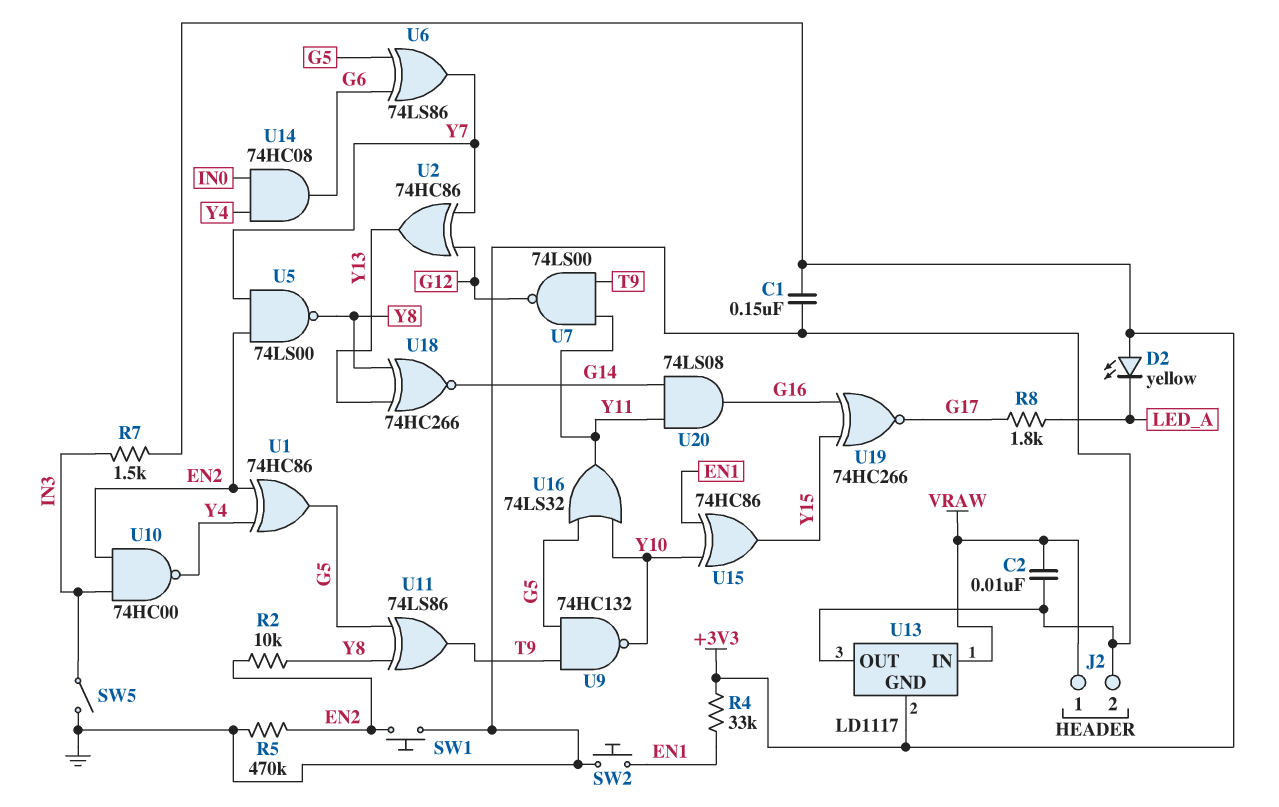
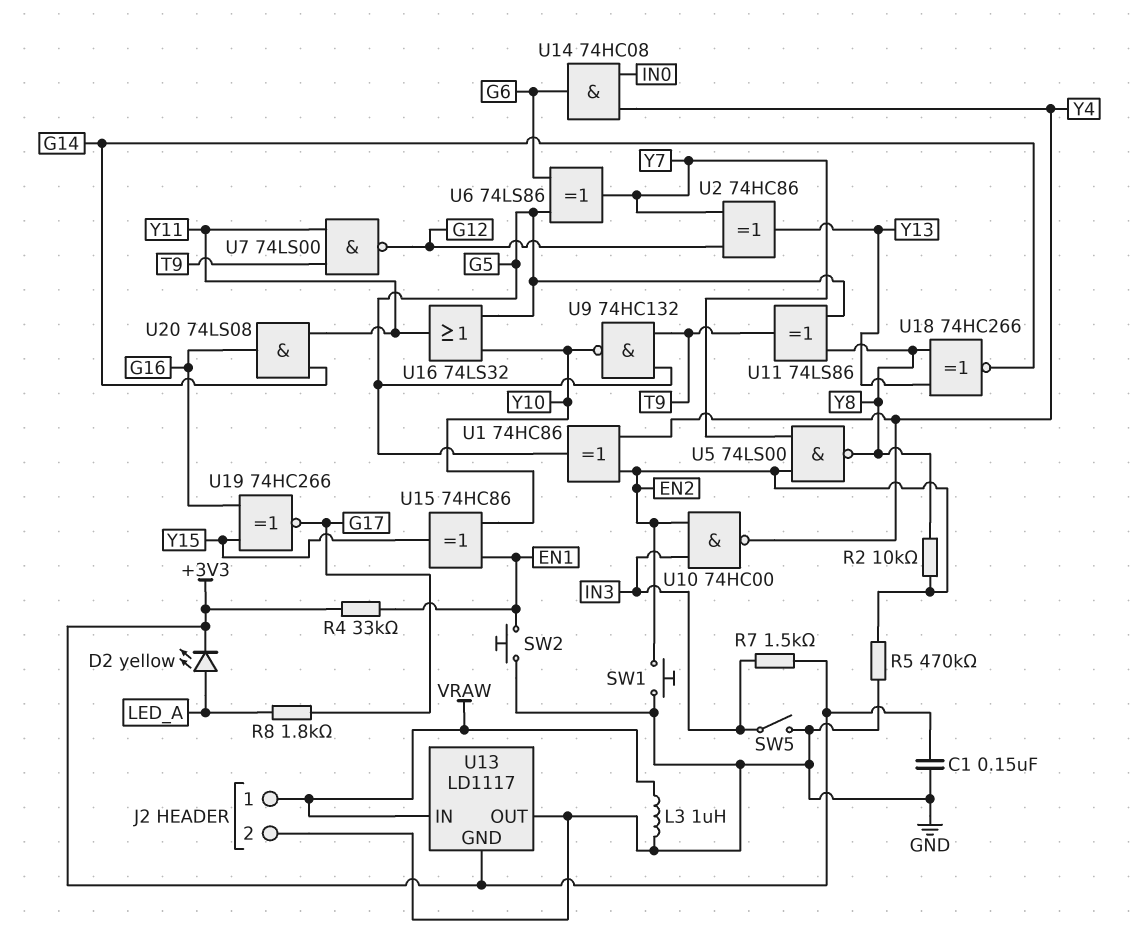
C2: 10nF (GND, VRAW) -> none
D2: LED yellow (A +3V3, K LED_A) -> LED yellow (A LED_A, K +3V3)
L3: none -> 1uH (GND, VRAW)

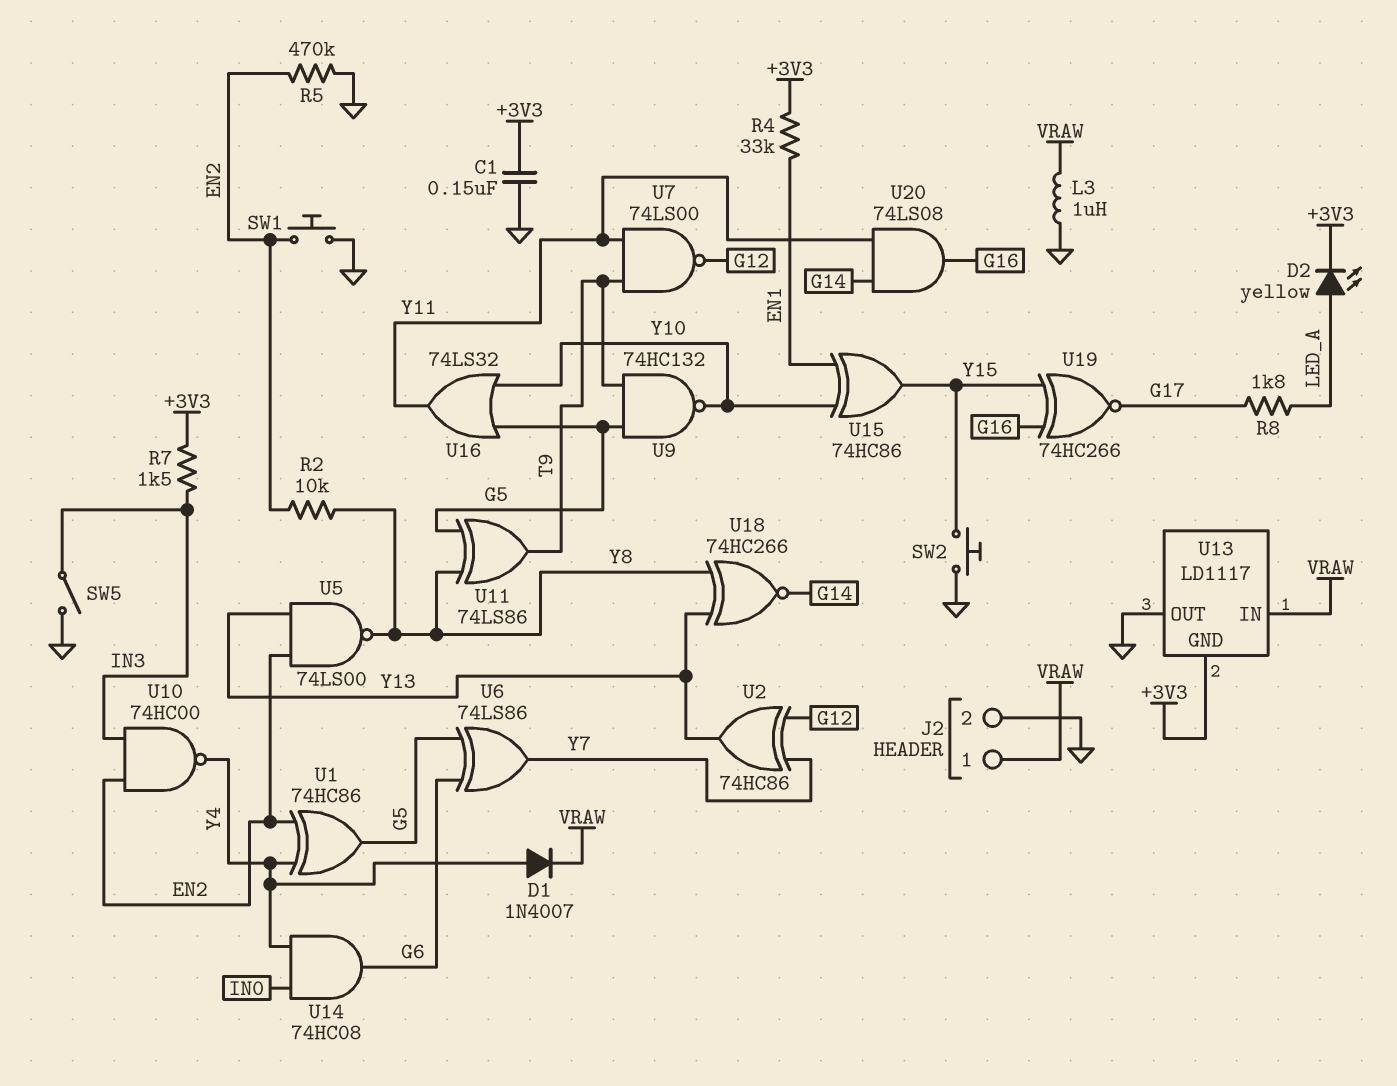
D1: none -> diode 1N4007 (A Y4, K VRAW)
SW2: button (EN1, GND) -> button (GND, Y15)
U5: NAND 74LS00 (in EN2, in Y7, out Y8) -> NAND 74LS00 (in EN2, in Y13, out Y8)

